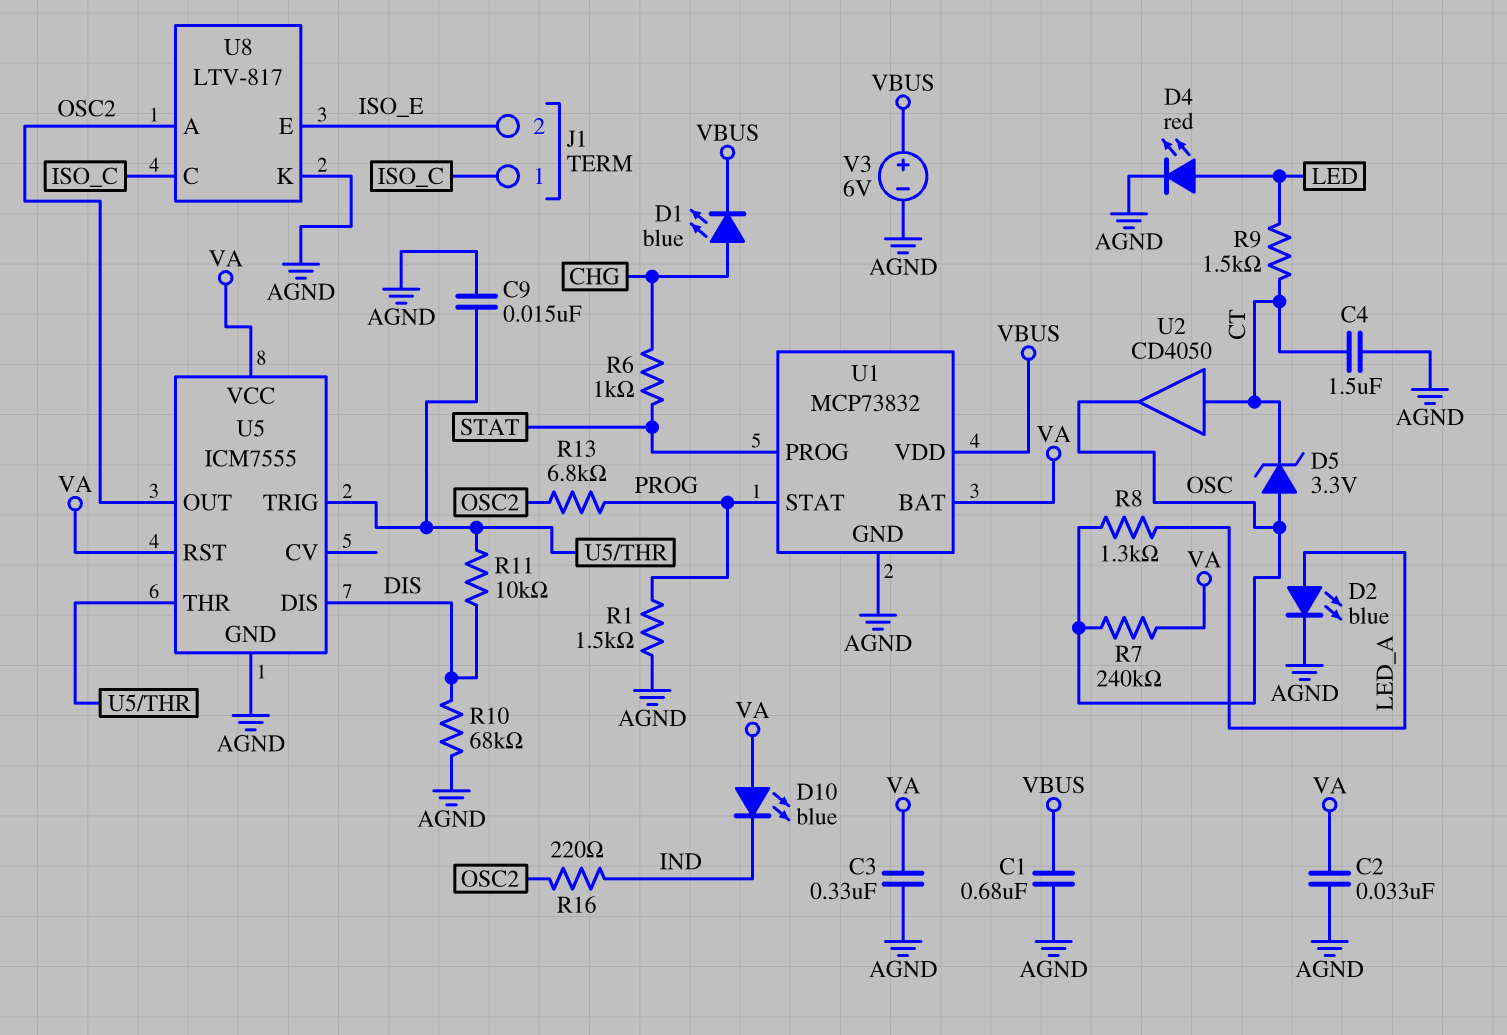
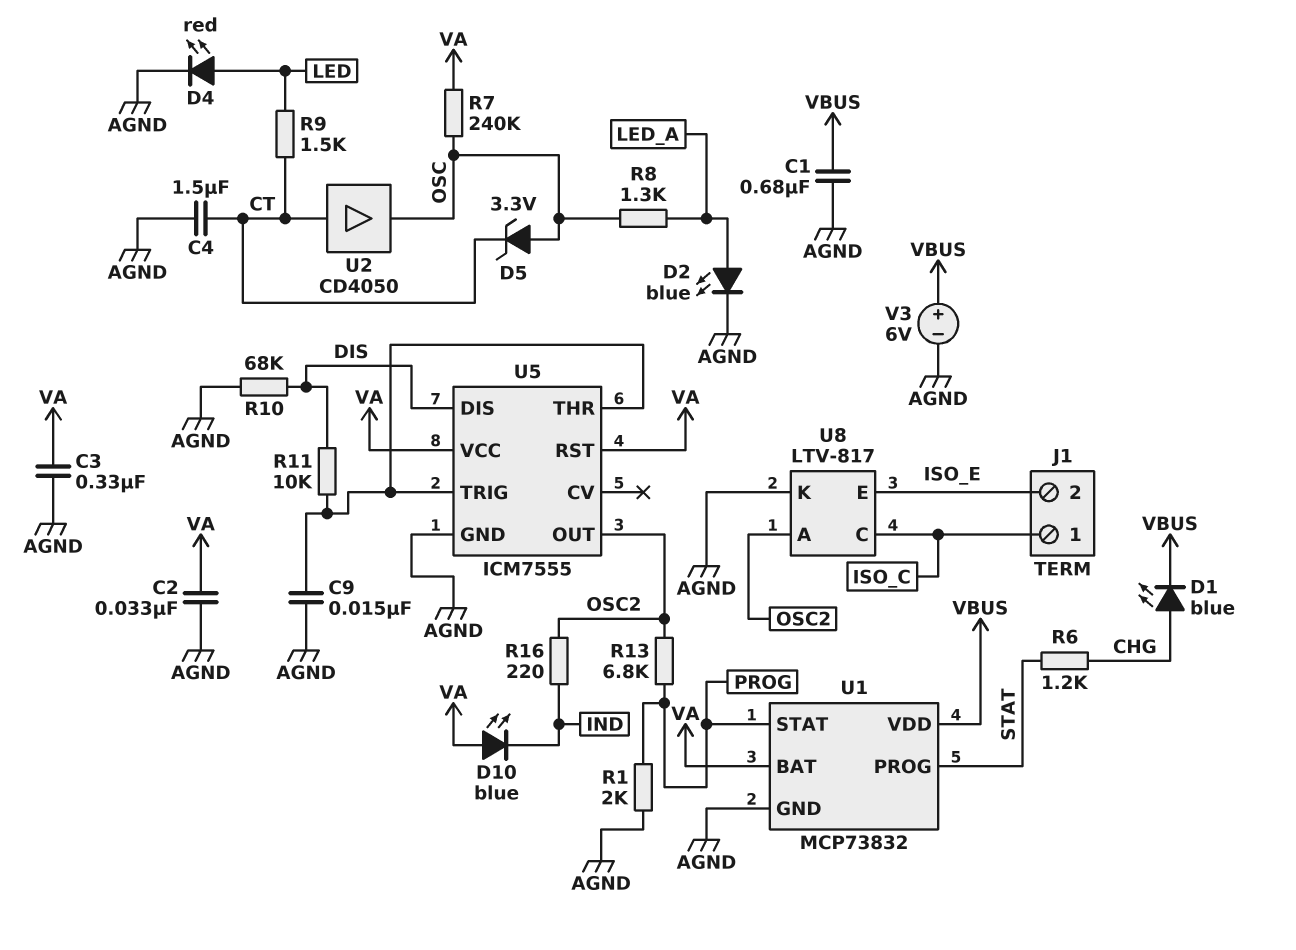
R1: 1.5k (AGND, PROG) -> 2k (AGND, PROG)
R6: 1k (CHG, STAT) -> 1.2k (CHG, STAT)

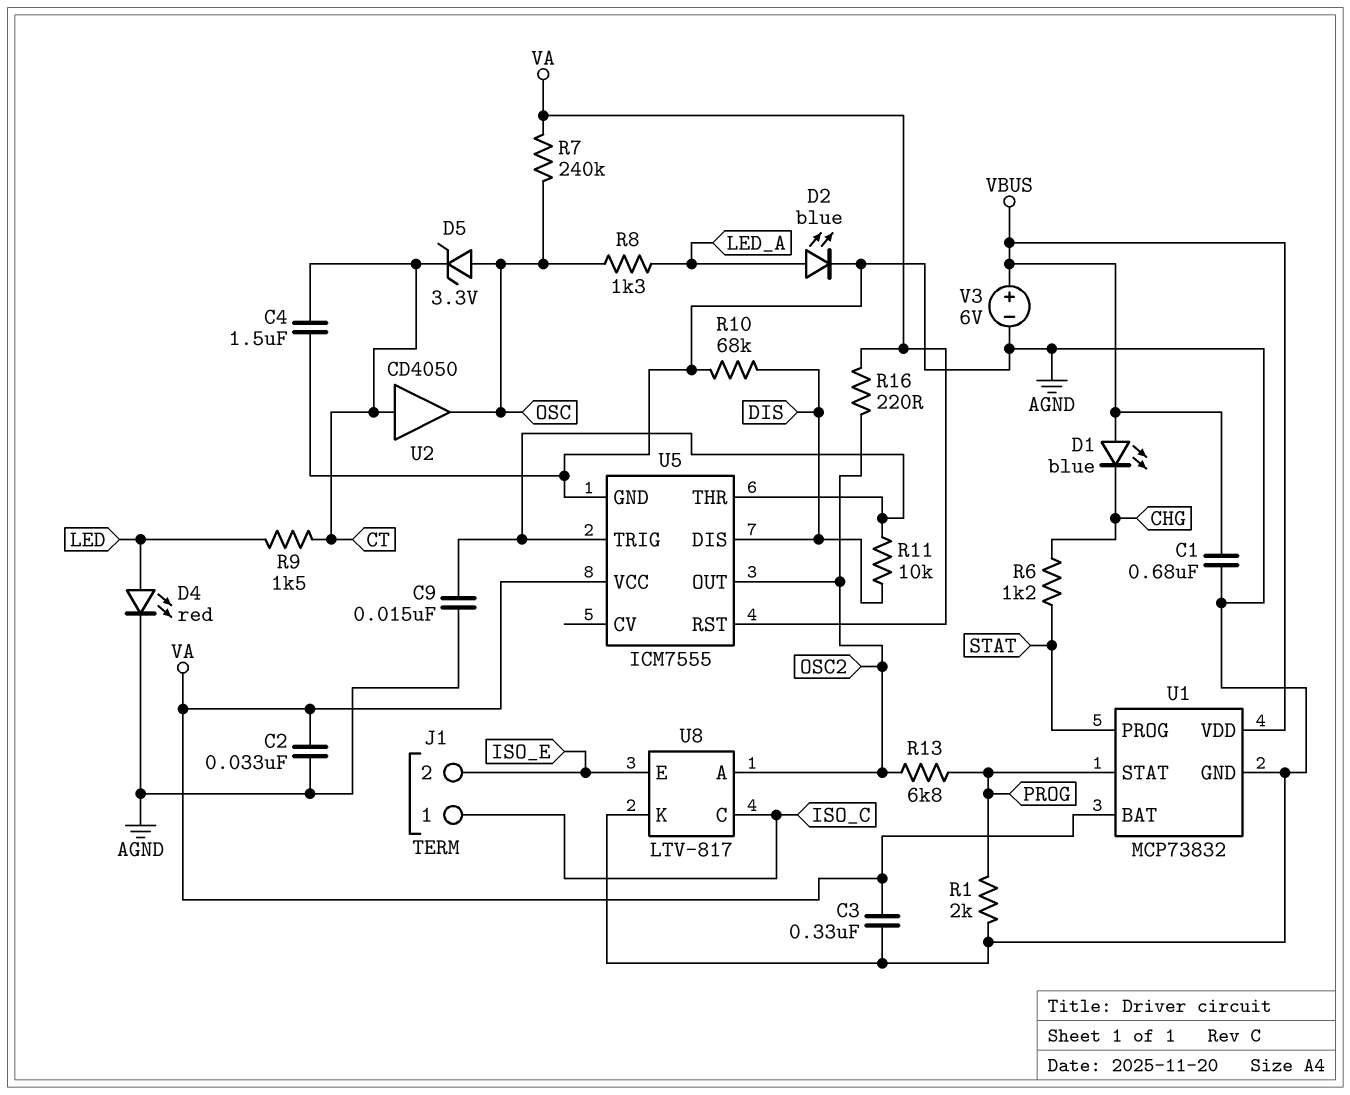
D1: LED blue (A CHG, K VBUS) -> LED blue (A VBUS, K CHG)
D10: LED blue (A VA, K IND) -> none
R16: 220 (IND, OSC2) -> 220 (OSC2, VA)

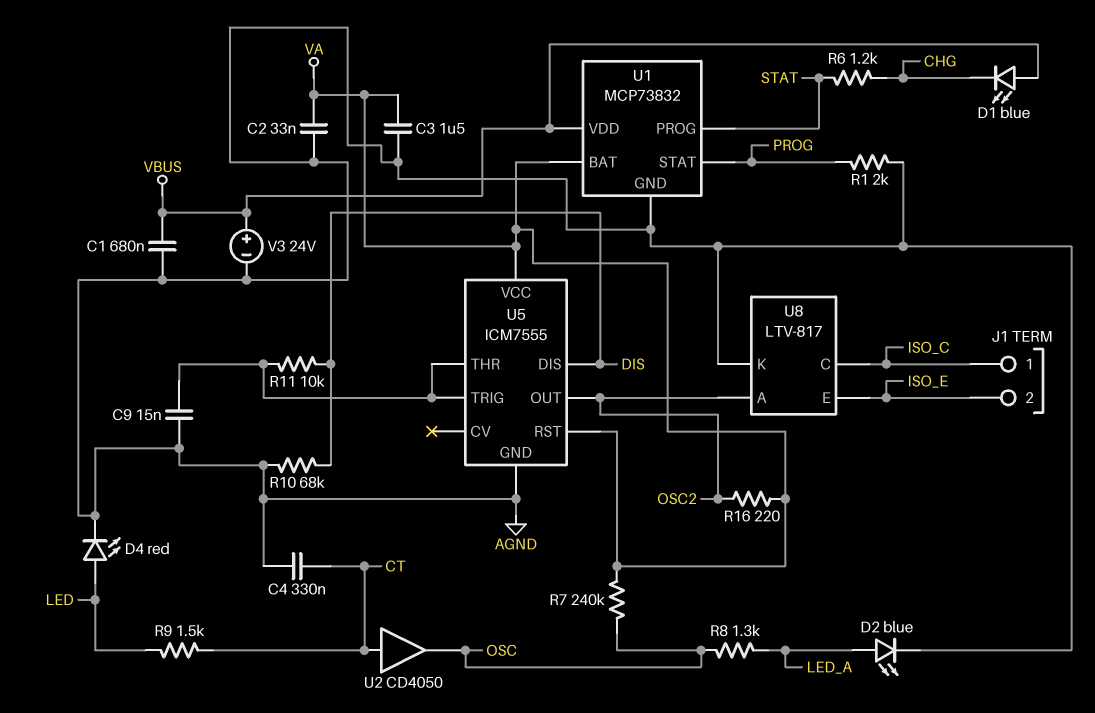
C3: 330nF (AGND, VA) -> 1.5uF (AGND, VA)
C4: 1.5uF (AGND, CT) -> 330nF (AGND, CT)
D5: zener 3.3V (A OSC, K CT) -> none
R13: 6.8k (OSC2, PROG) -> none
V3: 6V (plus VBUS, minus AGND) -> 24V (plus VBUS, minus AGND)

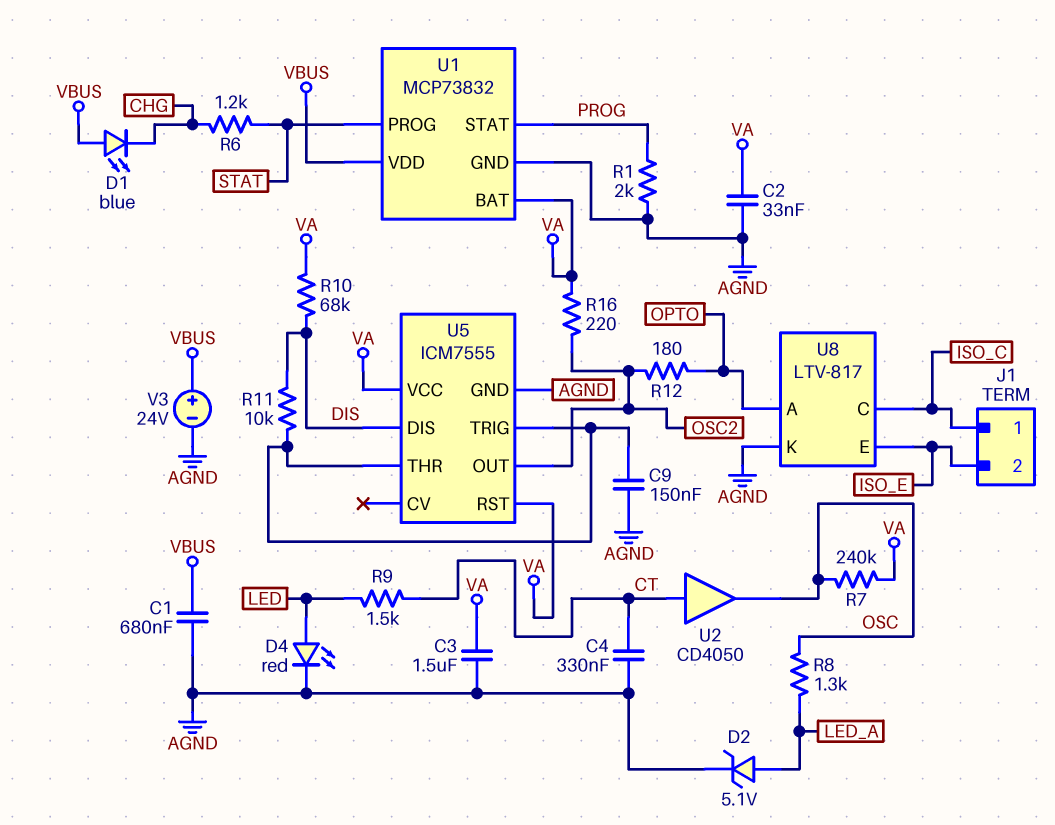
C9: 15nF (AGND, U5/THR) -> 150nF (AGND, U5/THR)
D2: LED blue (A LED_A, K AGND) -> zener 5.1V (A LED_A, K AGND)
R10: 68k (AGND, DIS) -> 68k (DIS, VA)
R12: none -> 180 (OPTO, OSC2)
U8 pin A: OSC2 -> OPTO

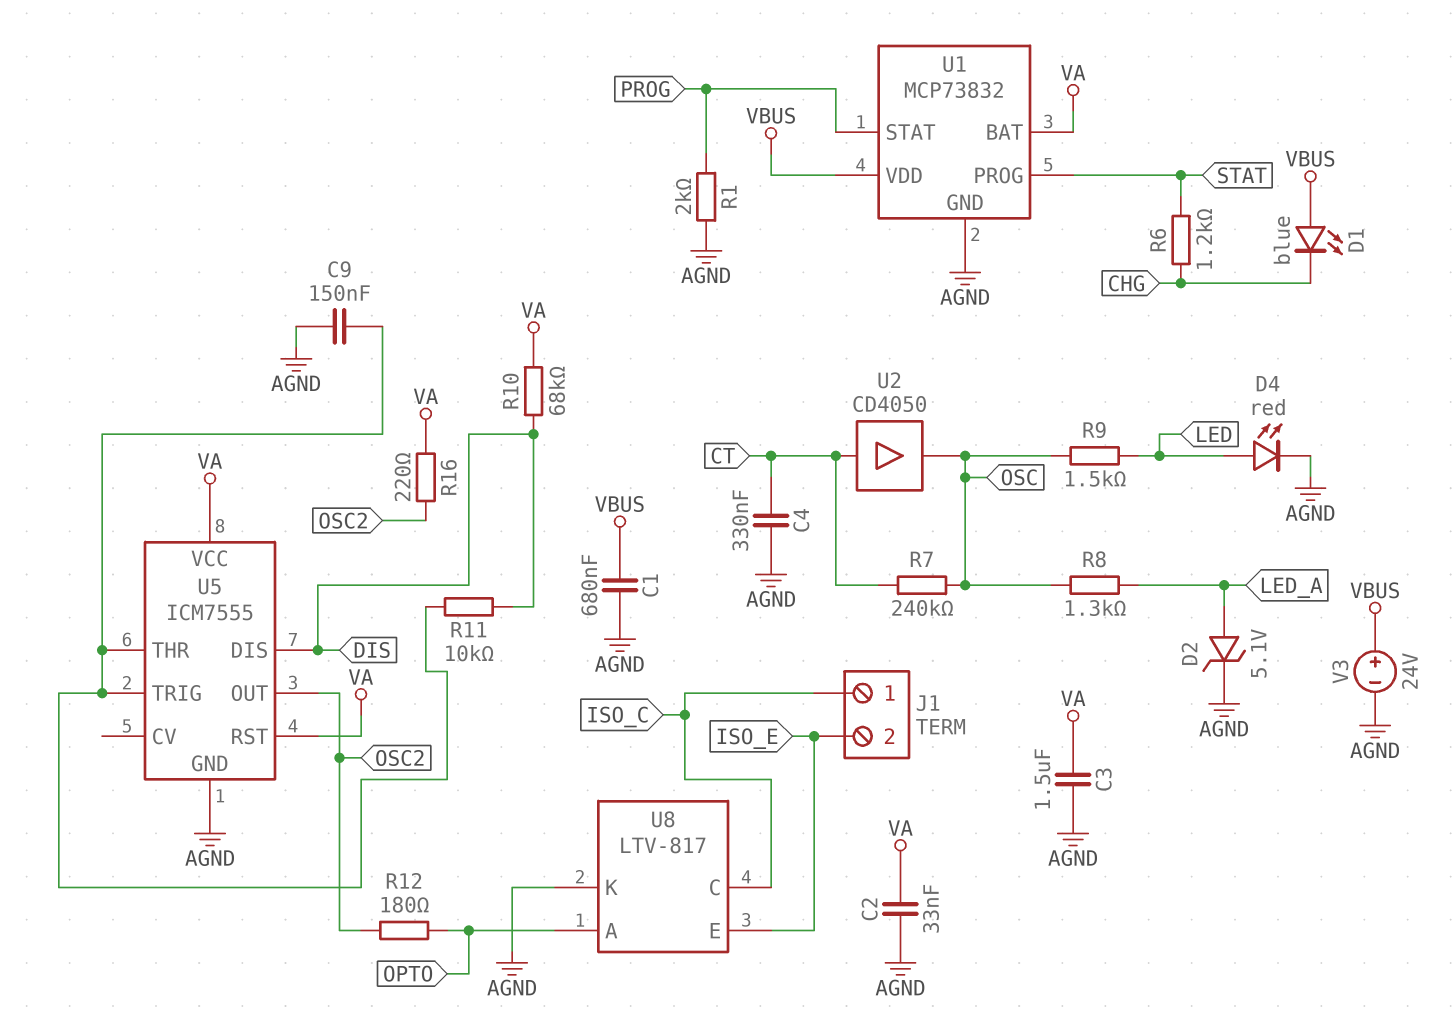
R7: 240k (OSC, VA) -> 240k (CT, OSC)
R9: 1.5k (CT, LED) -> 1.5k (LED, OSC)

